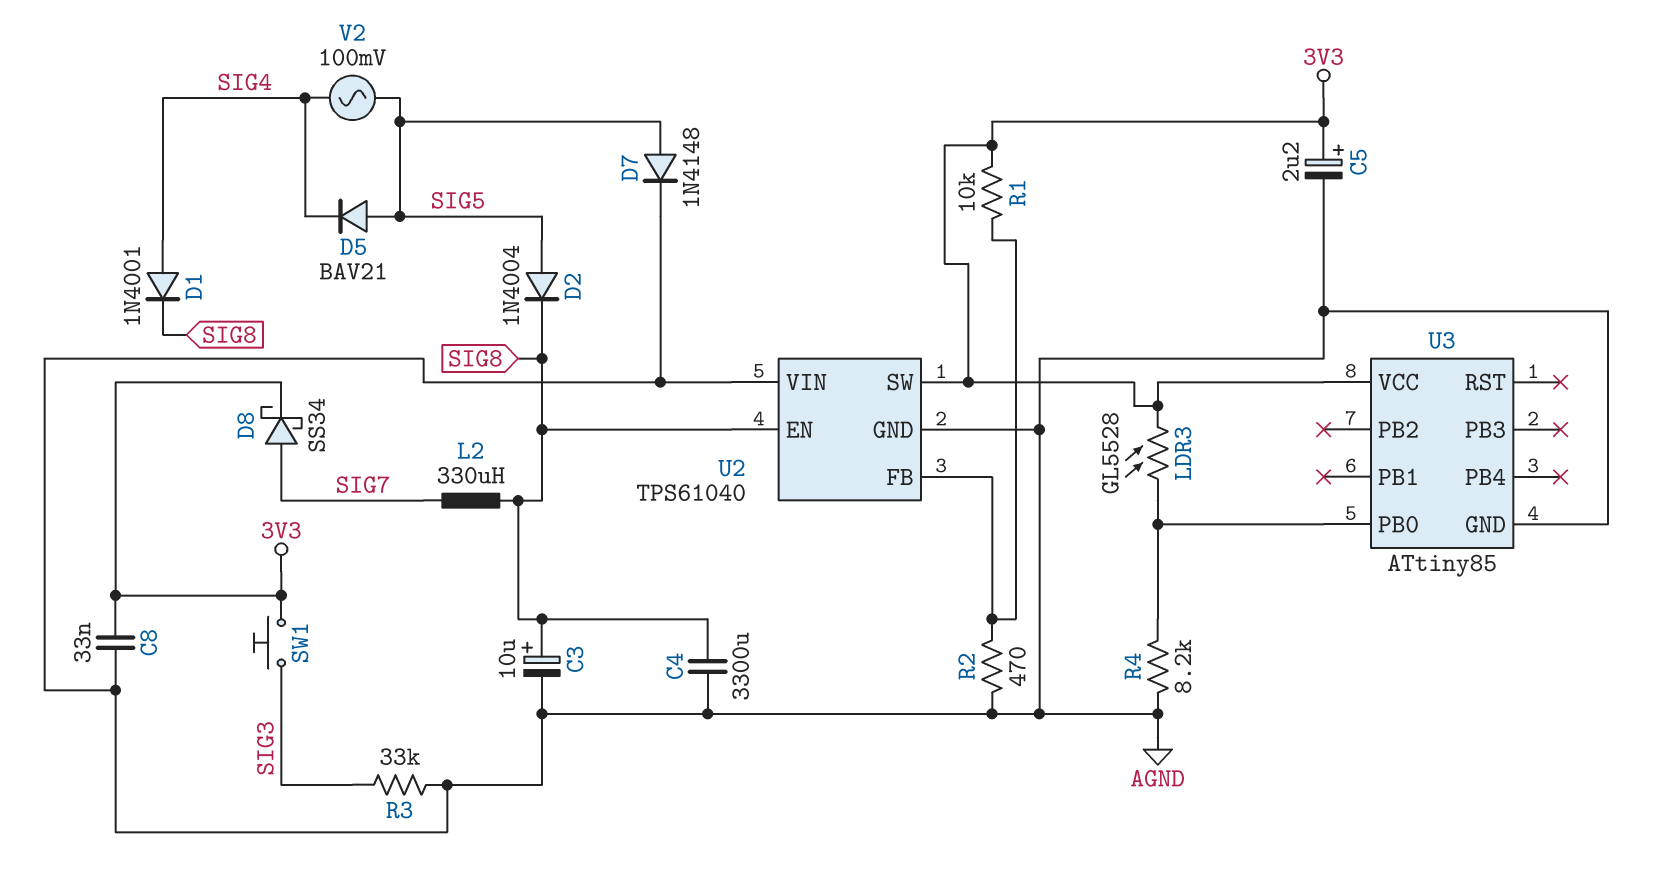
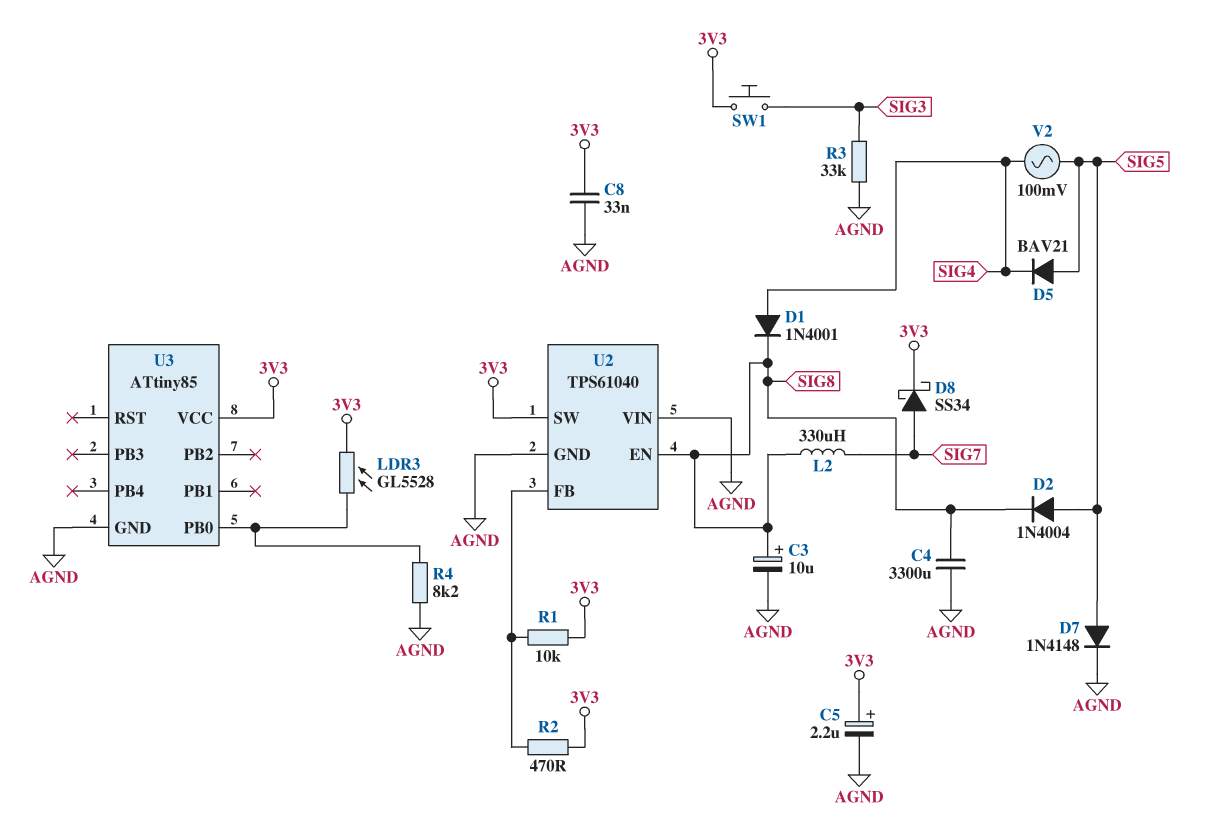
R2: 470 (AGND, U2/FB) -> 470 (3V3, U2/FB)

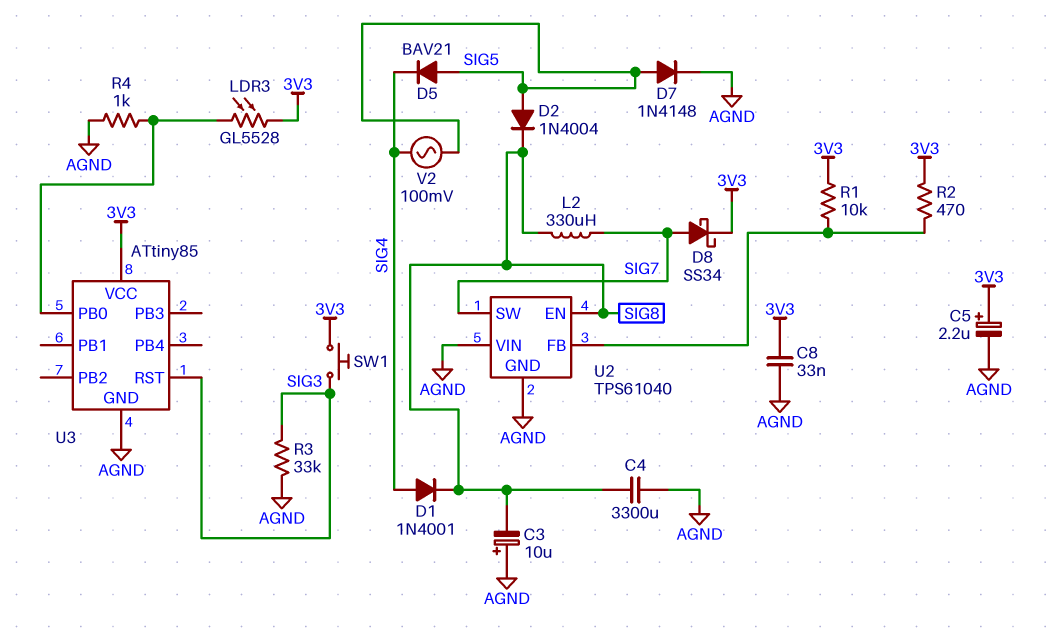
C3: 10uF (plus SIG8, minus AGND) -> 10uF (plus AGND, minus SIG8)
R4: 8.2k (AGND, U3/PB0) -> 1k (AGND, U3/PB0)
U2 pin SW: 3V3 -> SIG7
U3 pin RST: none -> SIG3

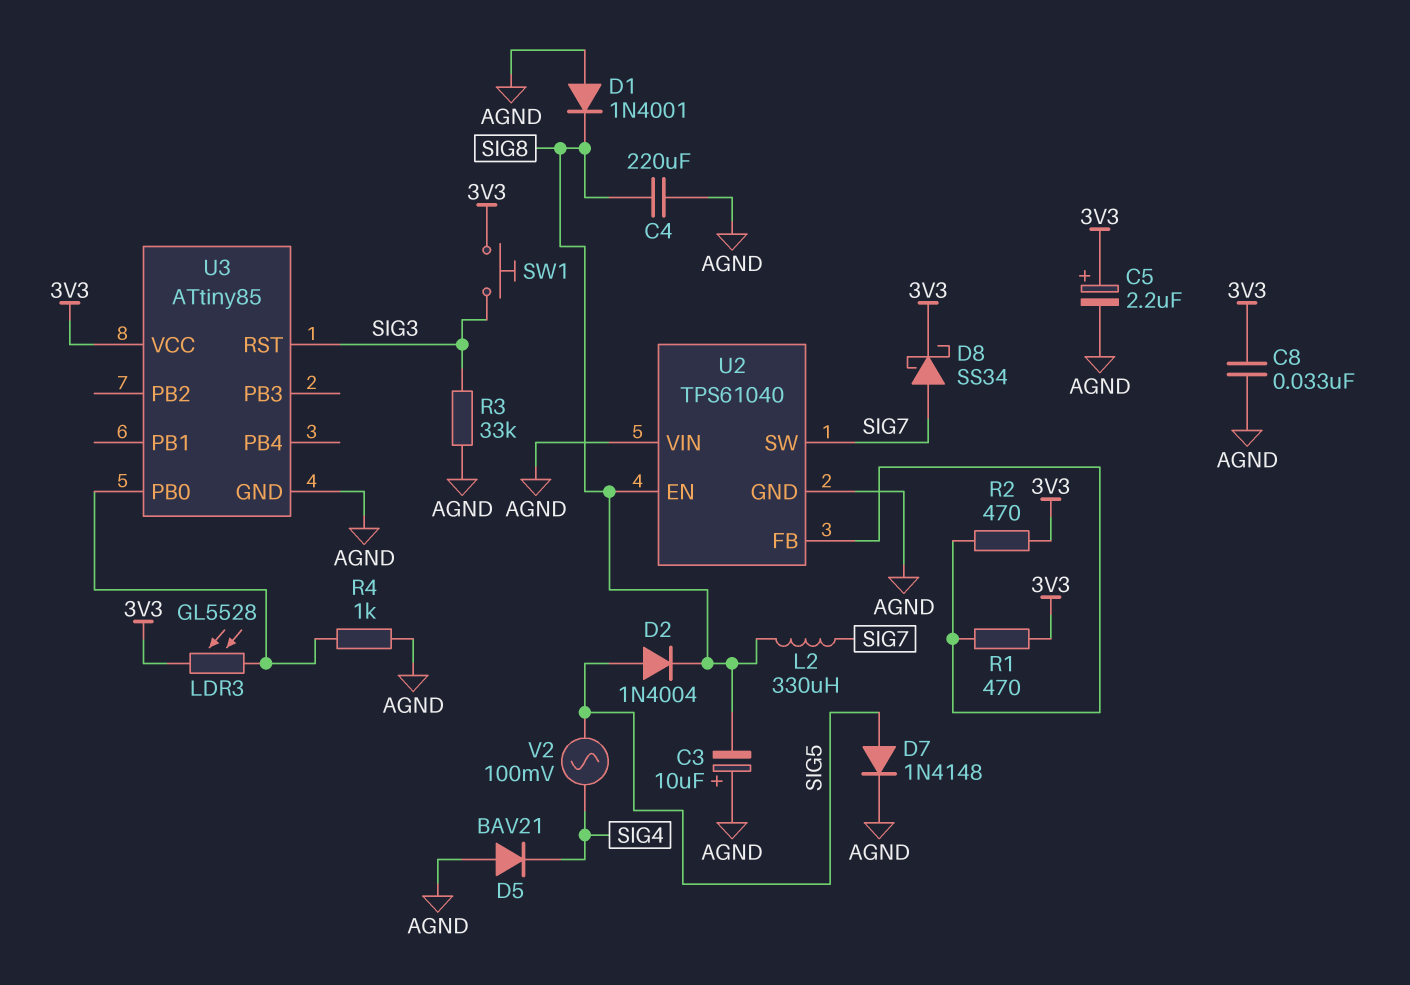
C4: 3300uF (AGND, SIG8) -> 220uF (AGND, SIG8)
D1: diode 1N4001 (A SIG4, K SIG8) -> diode 1N4001 (A AGND, K SIG8)
D5: diode BAV21 (A SIG5, K SIG4) -> diode BAV21 (A AGND, K SIG4)
R1: 10k (3V3, U2/FB) -> 470 (3V3, U2/FB)

